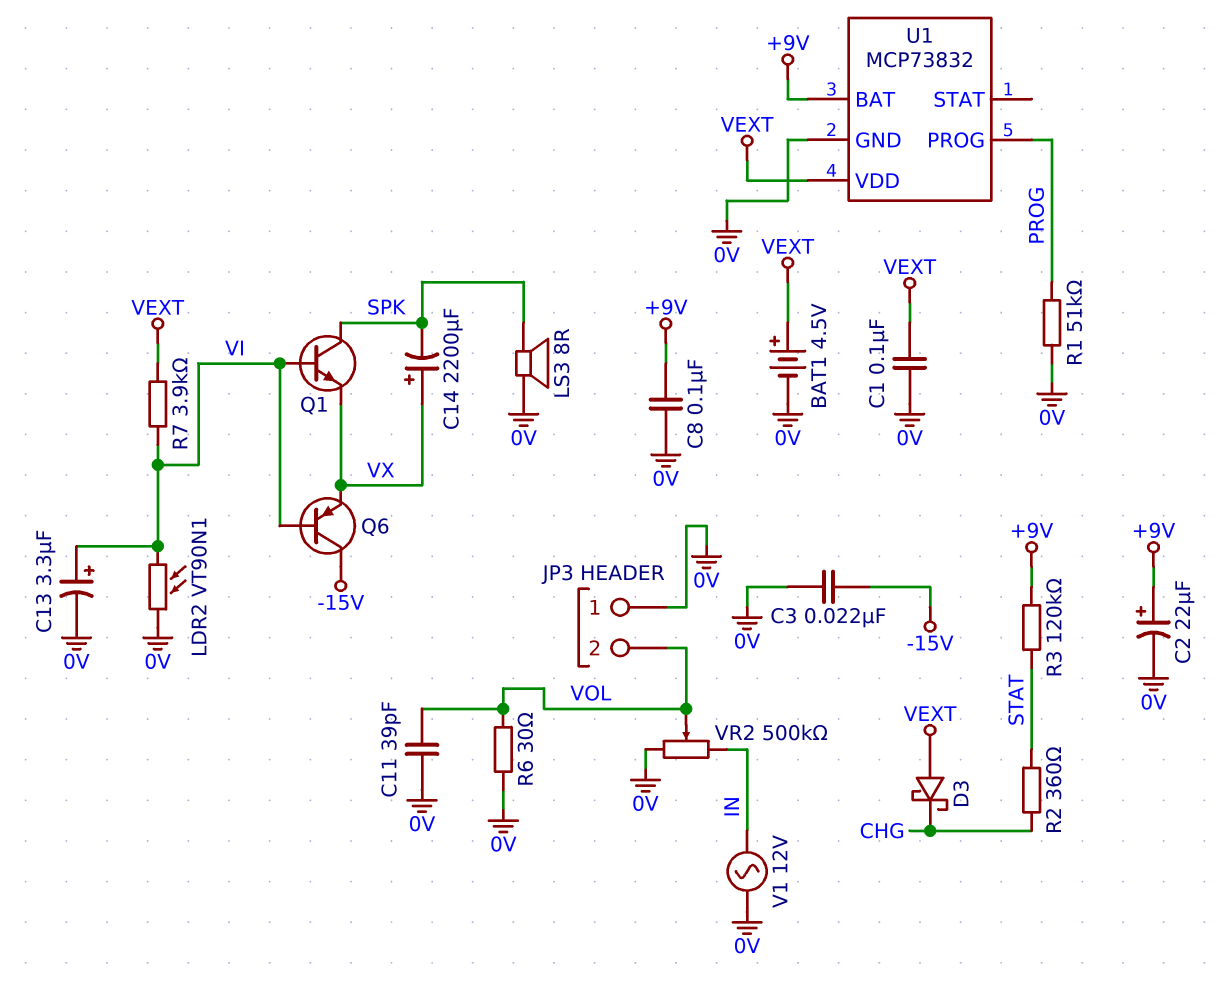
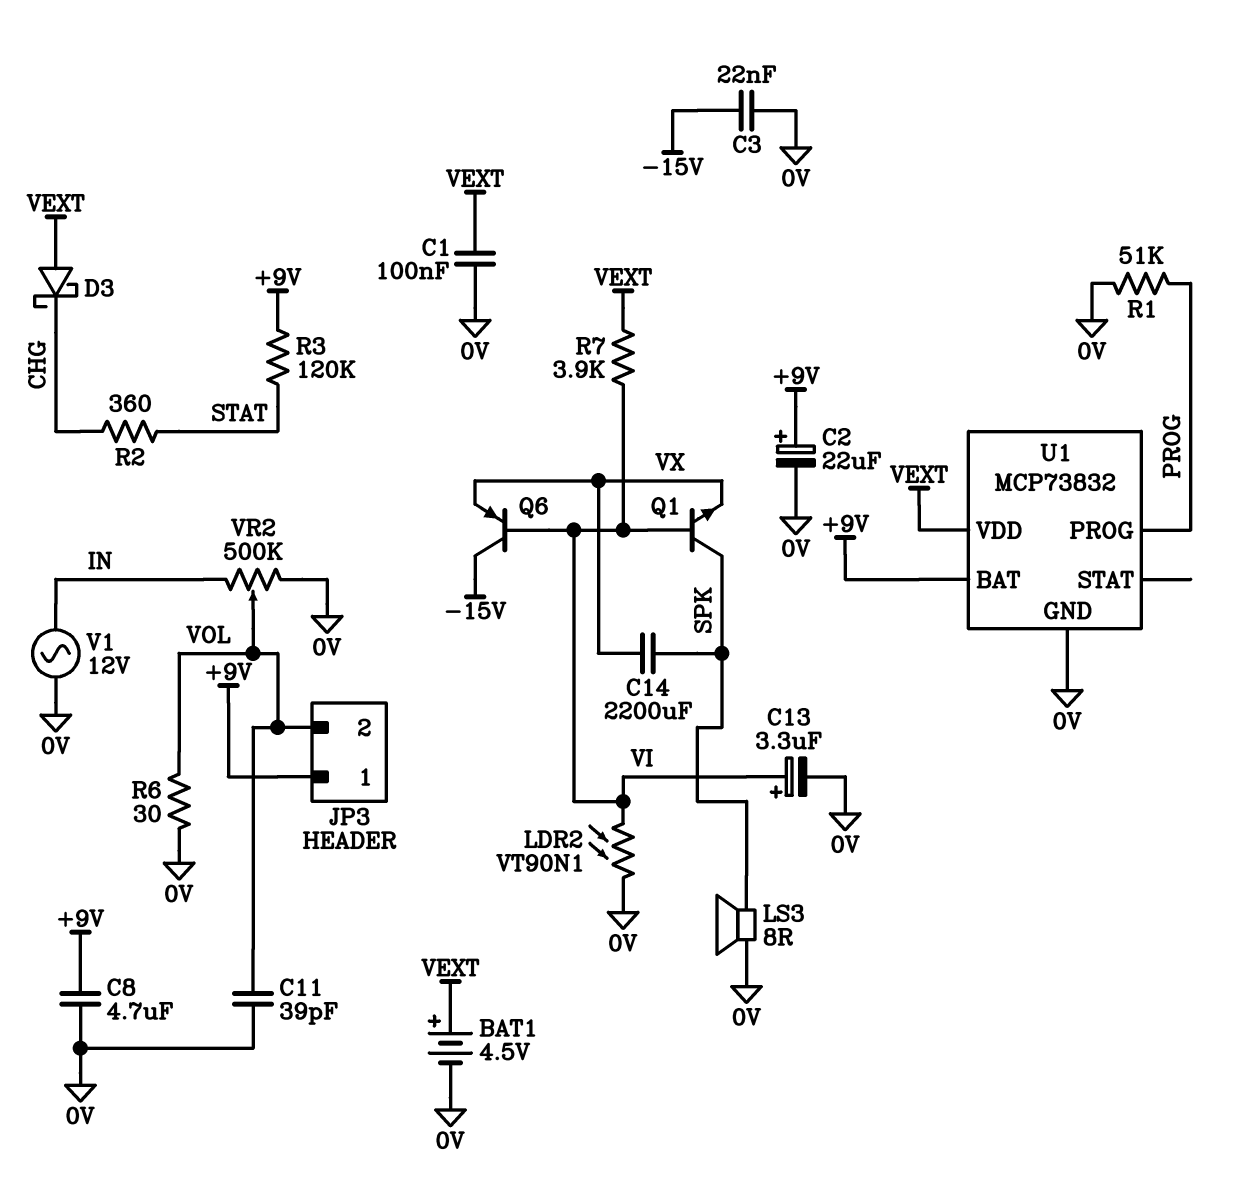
C8: 100nF (+9V, 0V) -> 4.7uF (+9V, 0V)
C14: 2200uF (plus VX, minus SPK) -> 2200uF (SPK, VX)
JP3 pin 1: 0V -> +9V

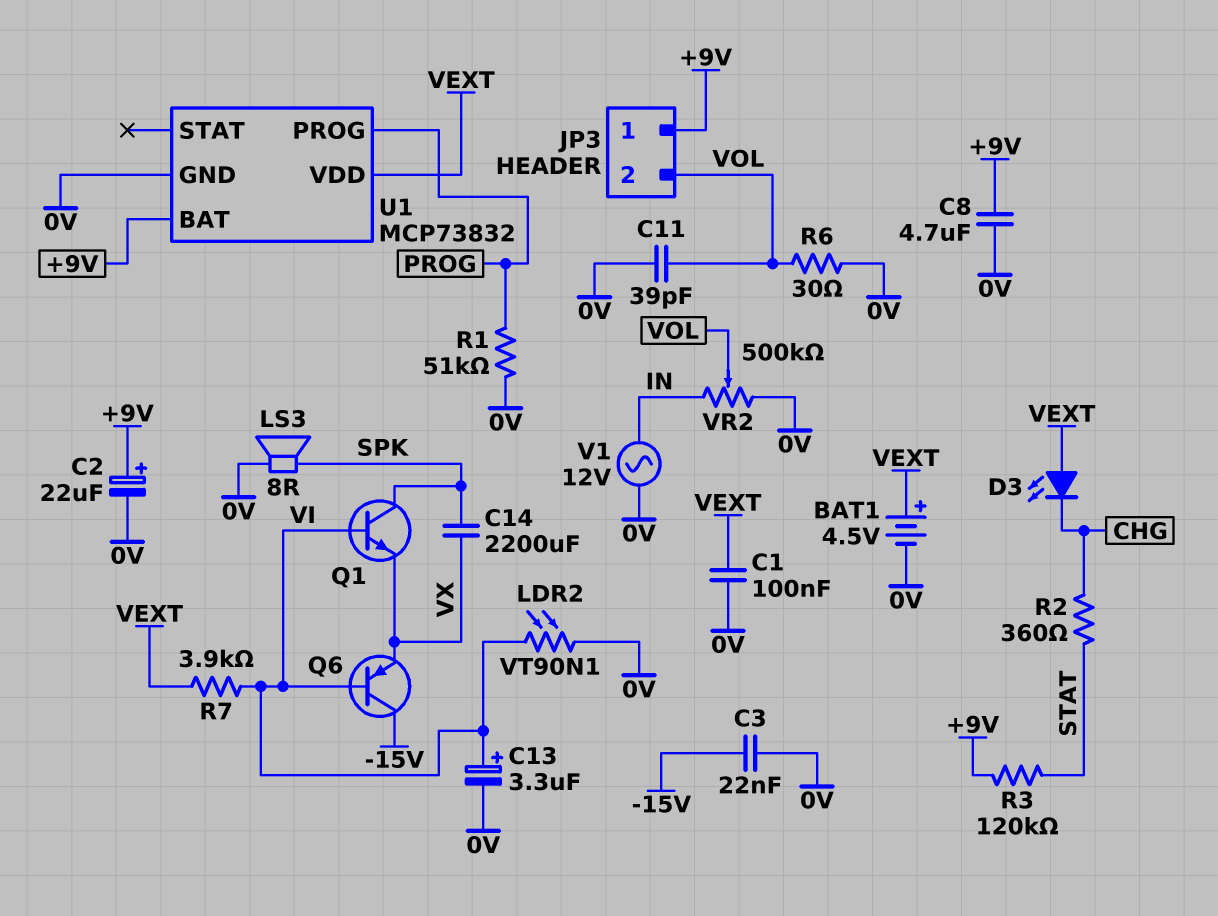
D3: schottky (A VEXT, K CHG) -> LED (A VEXT, K CHG)

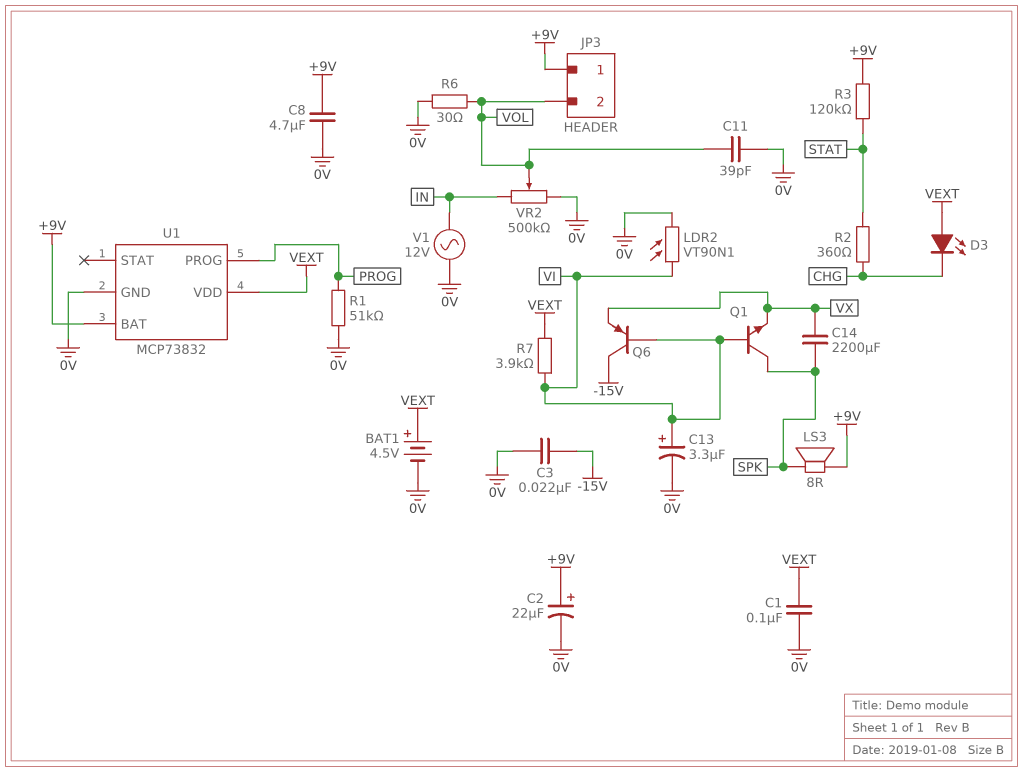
LS3: speaker 8R (0V, SPK) -> speaker 8R (+9V, SPK)

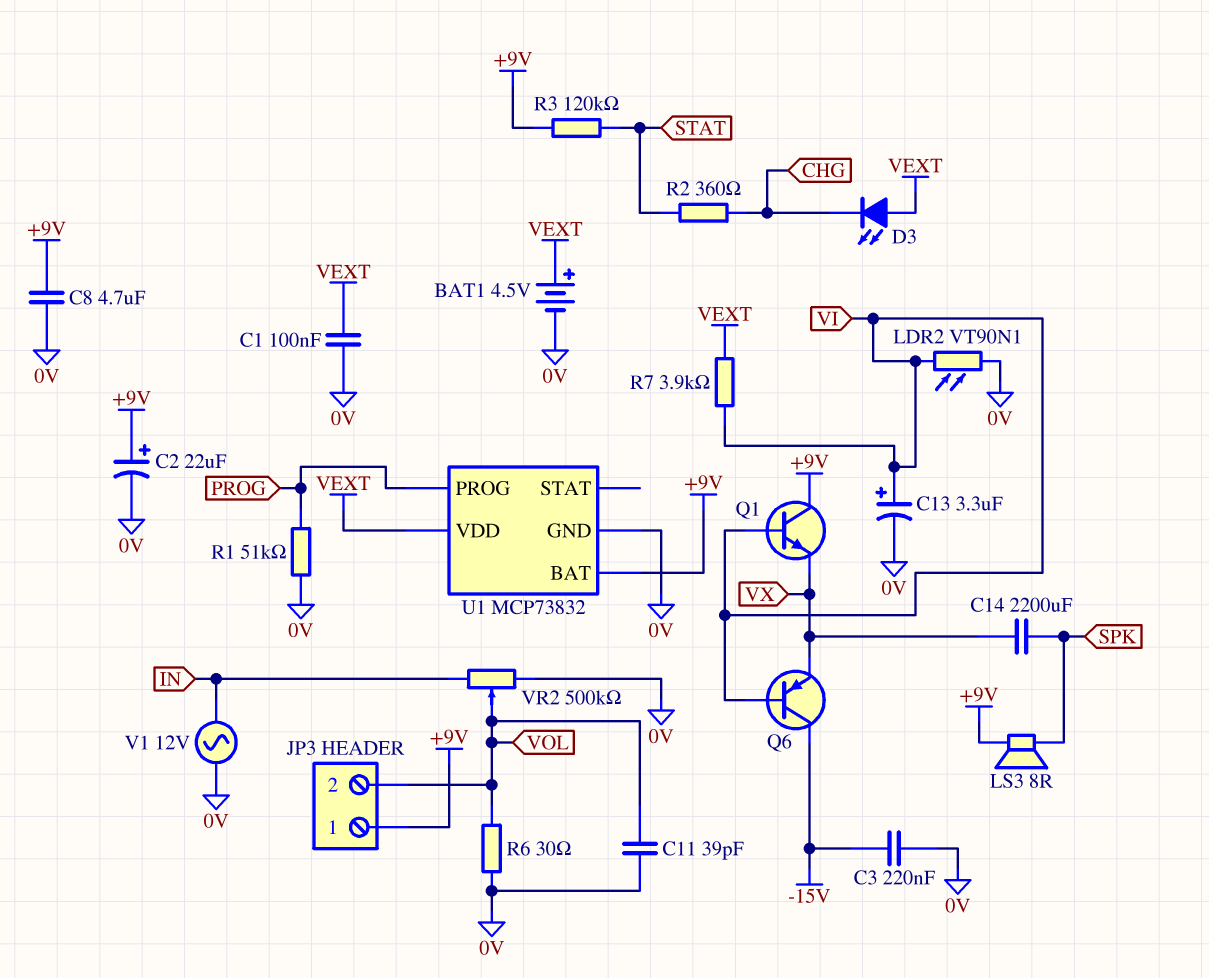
C3: 22nF (-15V, 0V) -> 220nF (-15V, 0V)
Q1: NPN (B VI, C SPK, E VX) -> NPN (B VI, C +9V, E VX)

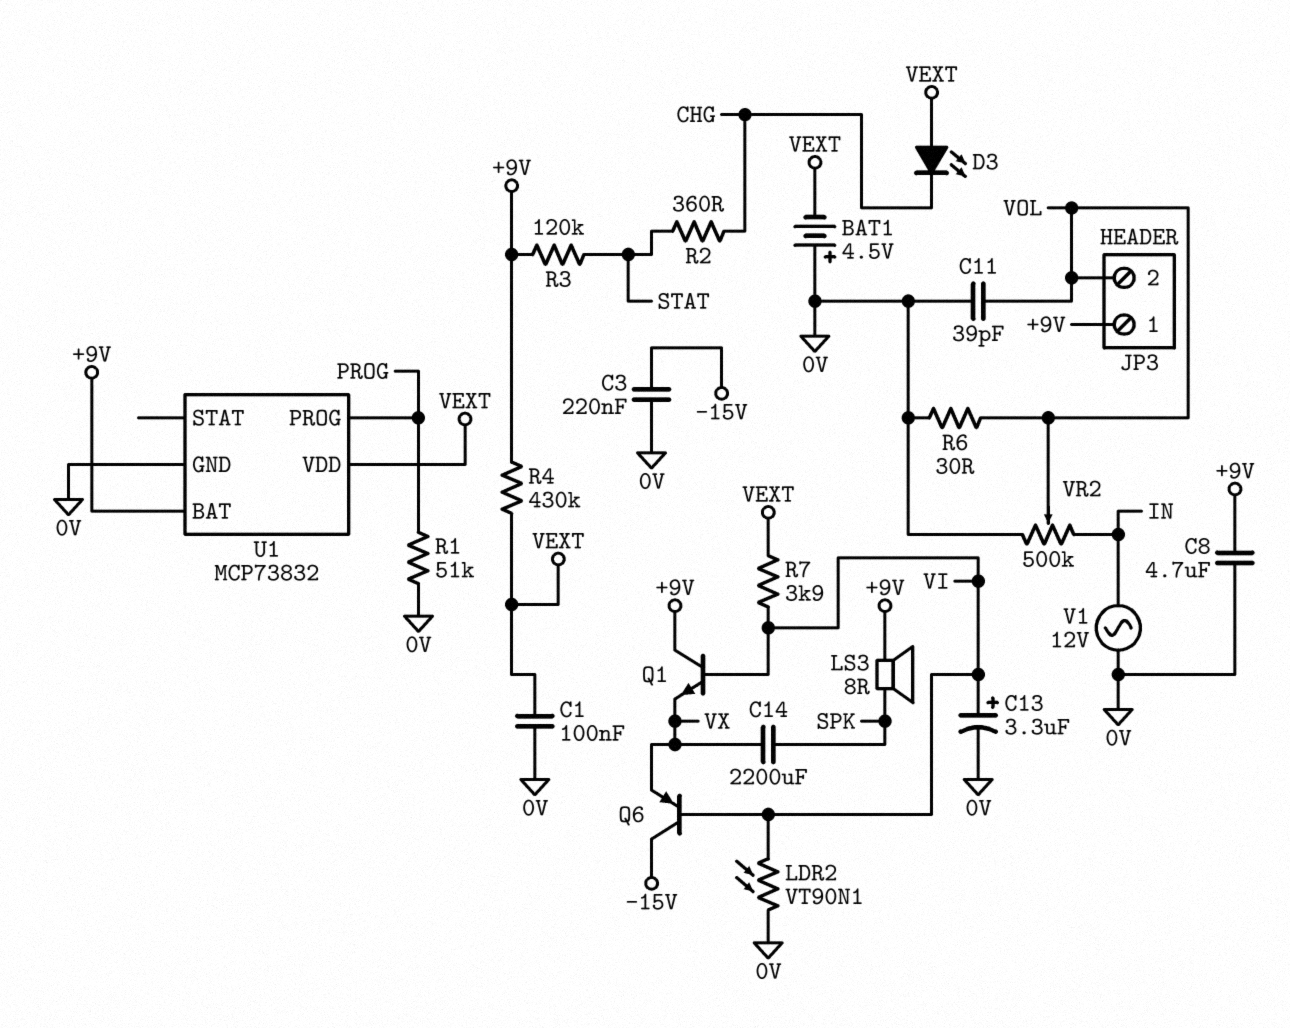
BAT1: 4.5V (plus VEXT, minus 0V) -> 4.5V (plus 0V, minus VEXT)
C2: 22uF (plus +9V, minus 0V) -> none
R4: none -> 430k (+9V, VEXT)

